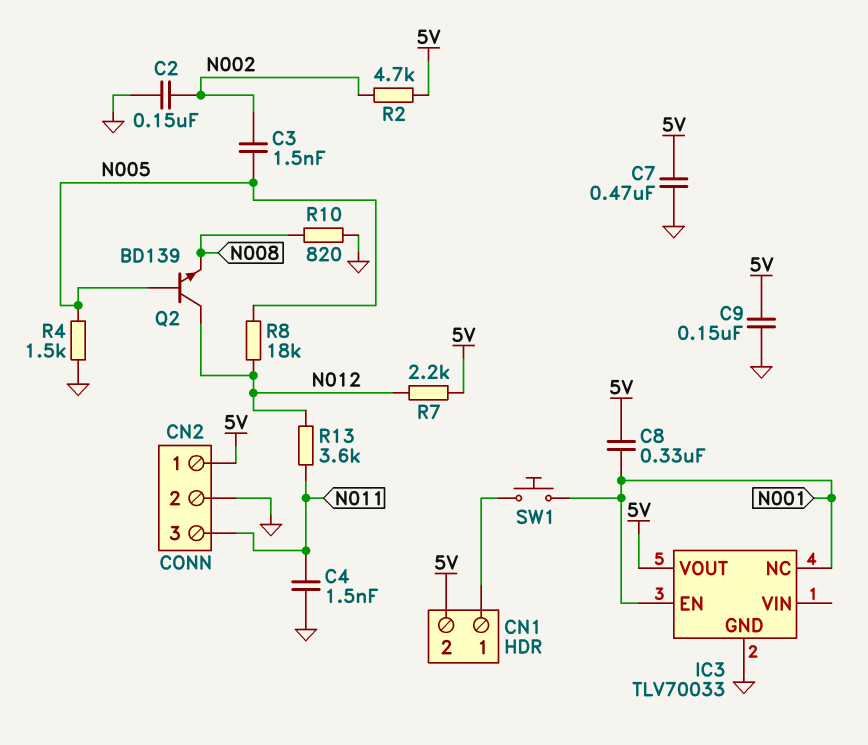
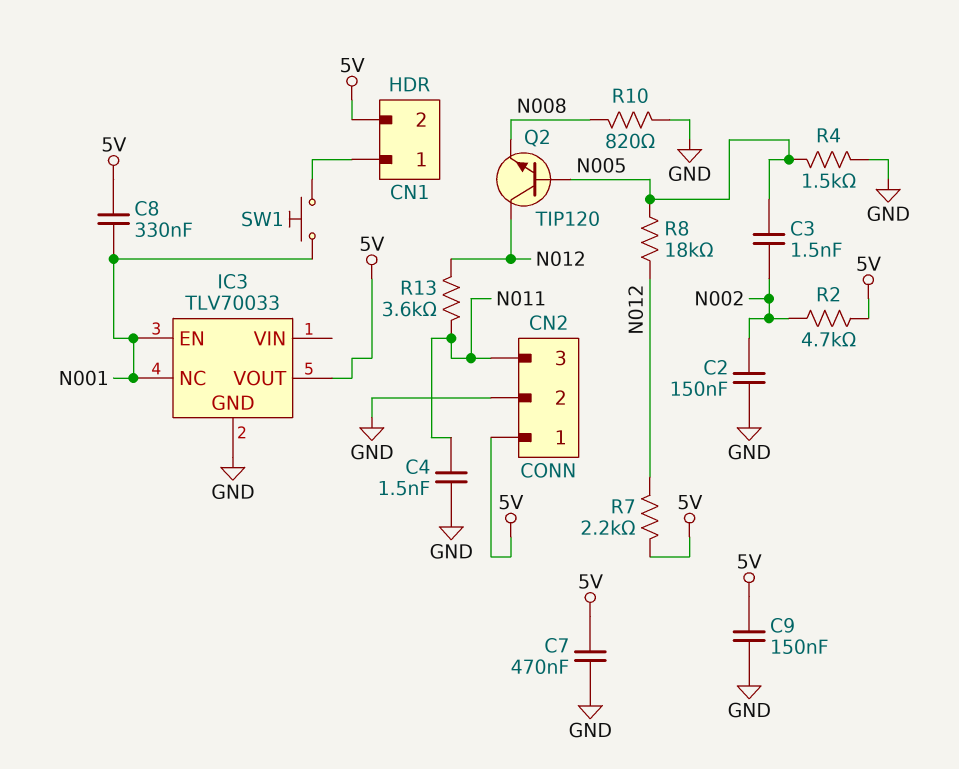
Q2: NPN BD139 (B N005, C N012, E N008) -> NPN TIP120 (B N005, C N012, E N008)

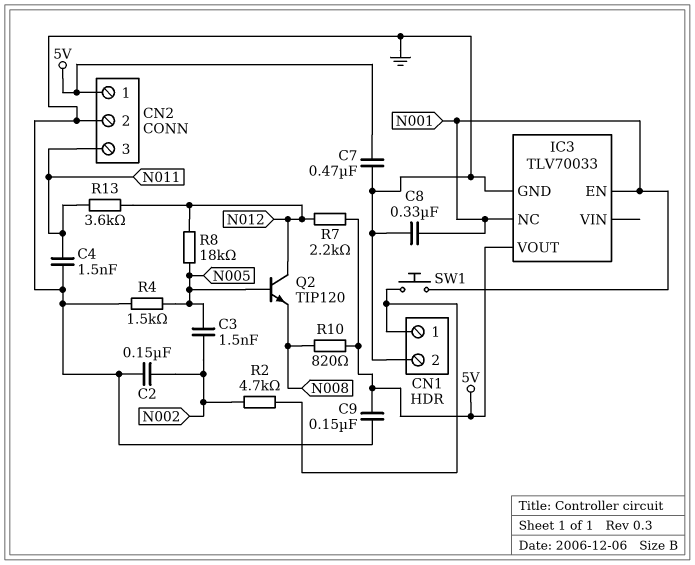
C8: 330nF (5V, N001) -> 330nF (GND, N001)
CN1 pin 2: 5V -> GND
R2: 4.7k (5V, N002) -> 4.7k (CN1/1, N002)
R10: 820 (GND, N008) -> 820 (5V, N008)

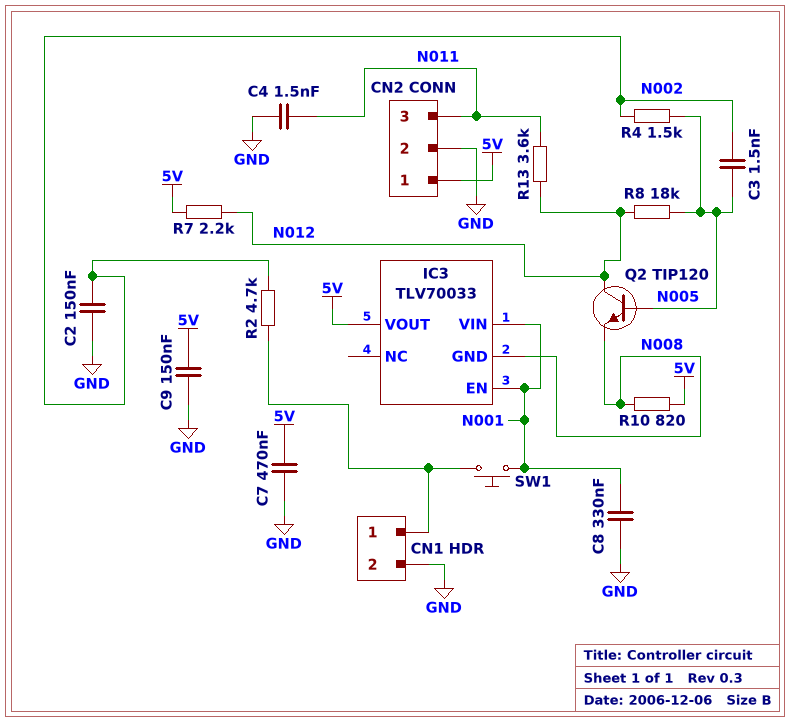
IC3 pin GND: GND -> N008
IC3 pin NC: N001 -> none
IC3 pin VIN: none -> N001
R4: 1.5k (GND, N005) -> 1.5k (N002, N005)

